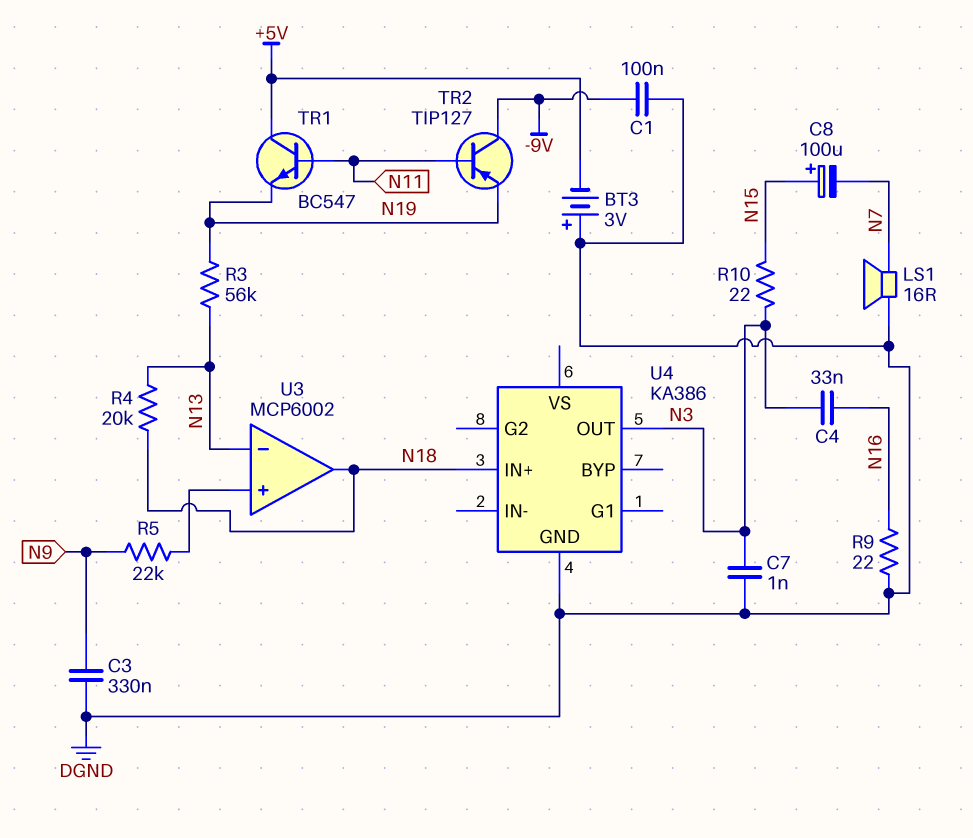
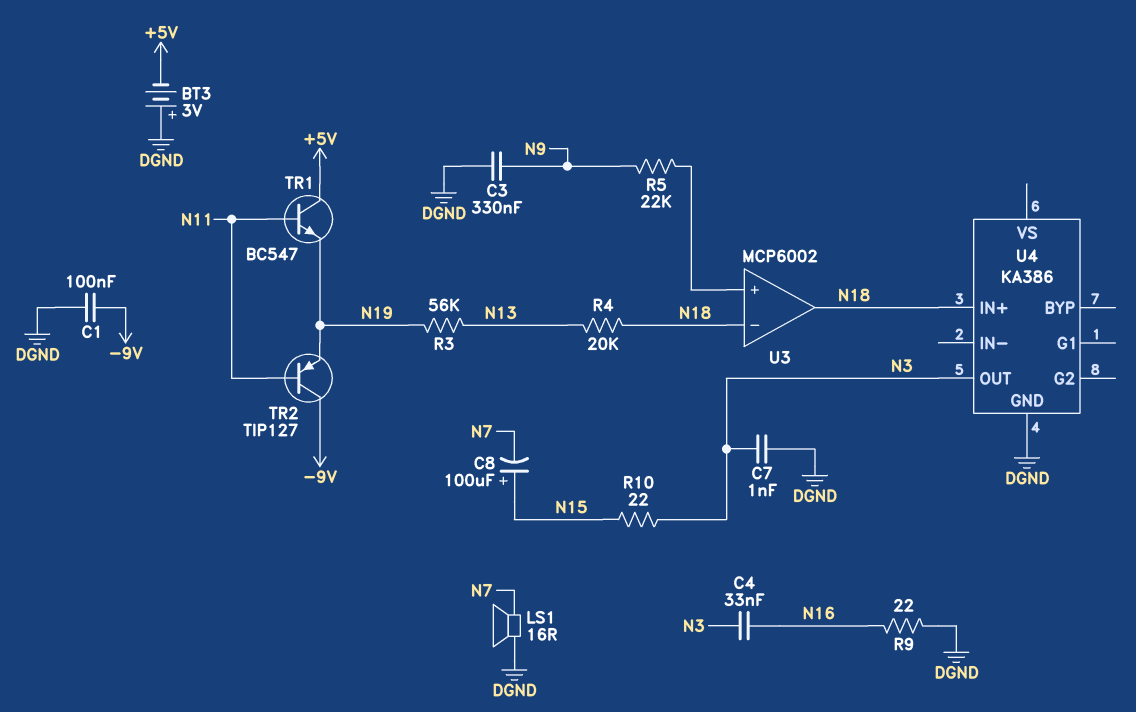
U3 pin in-: N13 -> N18

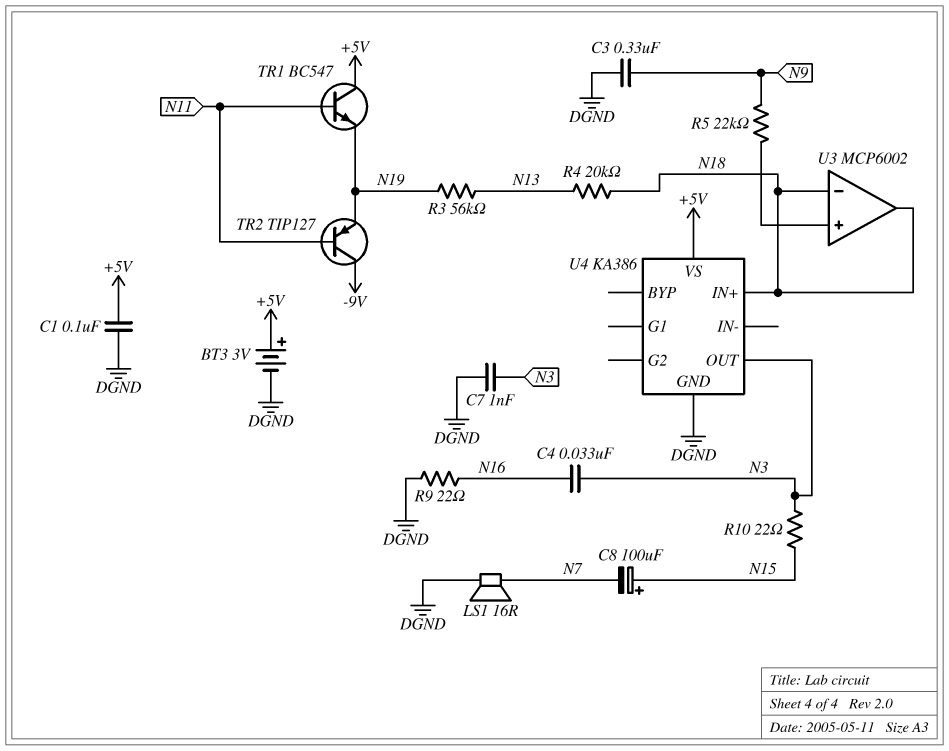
BT3: 3V (plus DGND, minus +5V) -> 3V (plus +5V, minus DGND)
C1: 100nF (-9V, DGND) -> 100nF (+5V, DGND)
U4 pin VS: none -> +5V

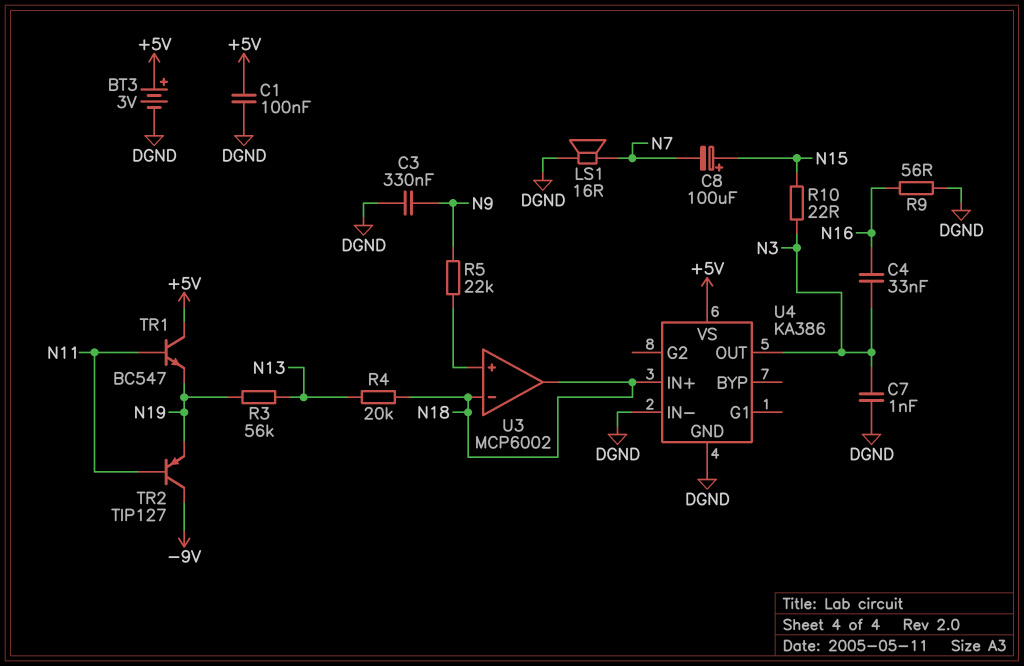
R9: 22 (DGND, N16) -> 56 (DGND, N16)
U4 pin IN-: none -> DGND

